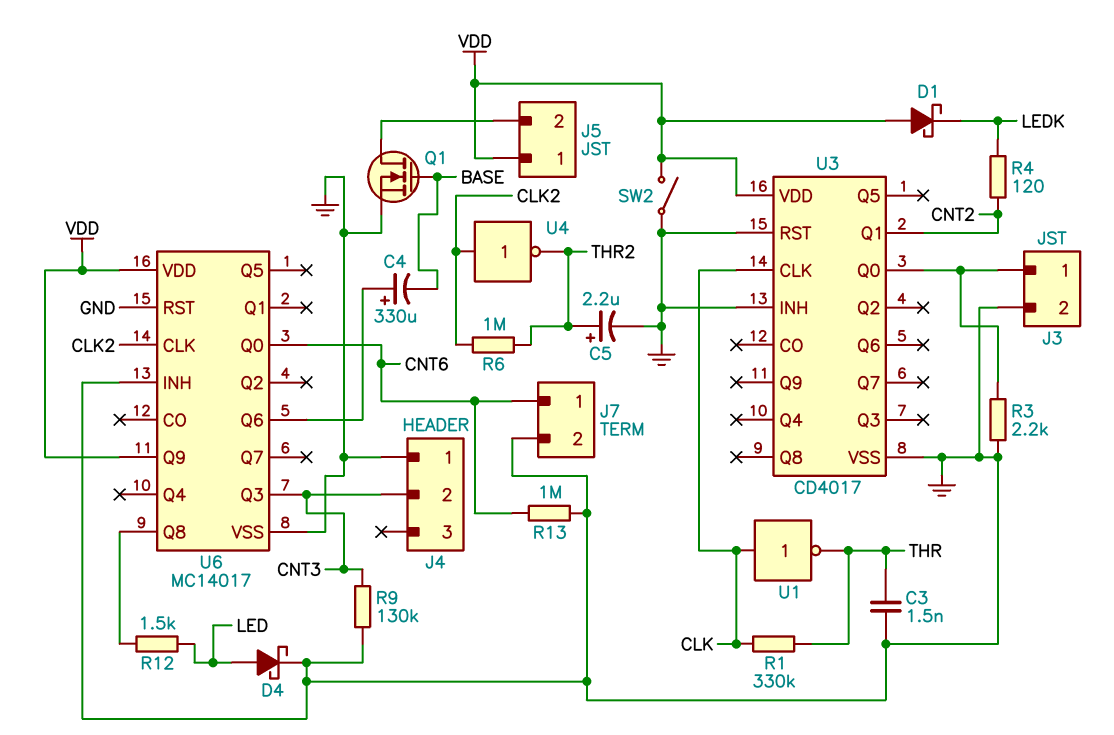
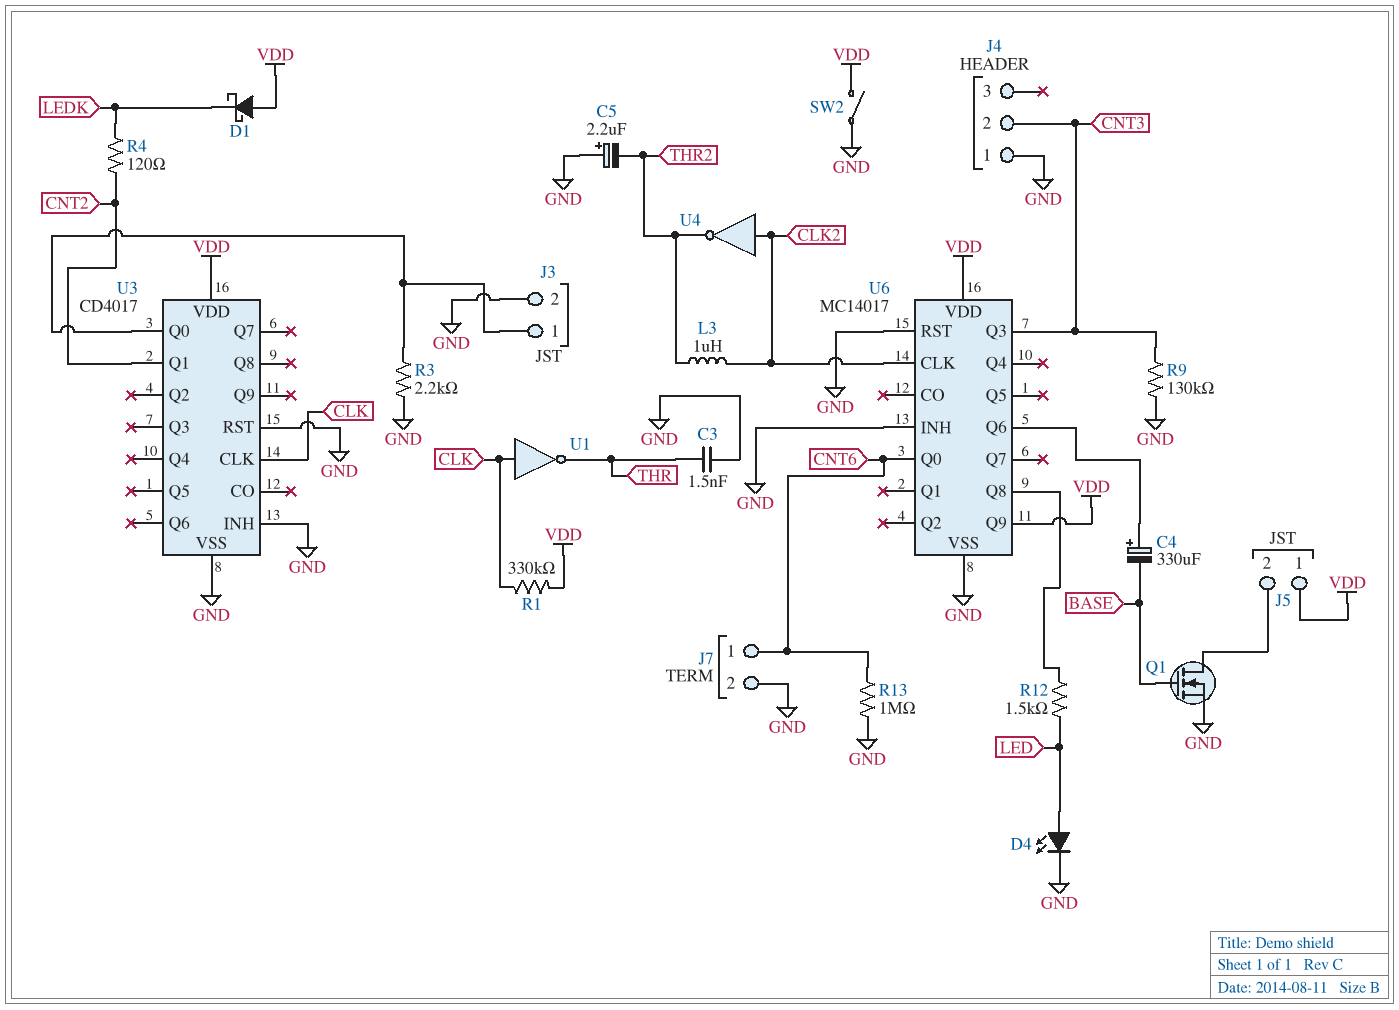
C5: 2.2uF (plus THR2, minus GND) -> 2.2uF (plus GND, minus THR2)
D4: schottky (A LED, K GND) -> LED (A LED, K GND)
L3: none -> 1uH (CLK2, THR2)
R1: 330k (CLK, THR) -> 330k (CLK, VDD)
R6: 1M (CLK2, THR2) -> none

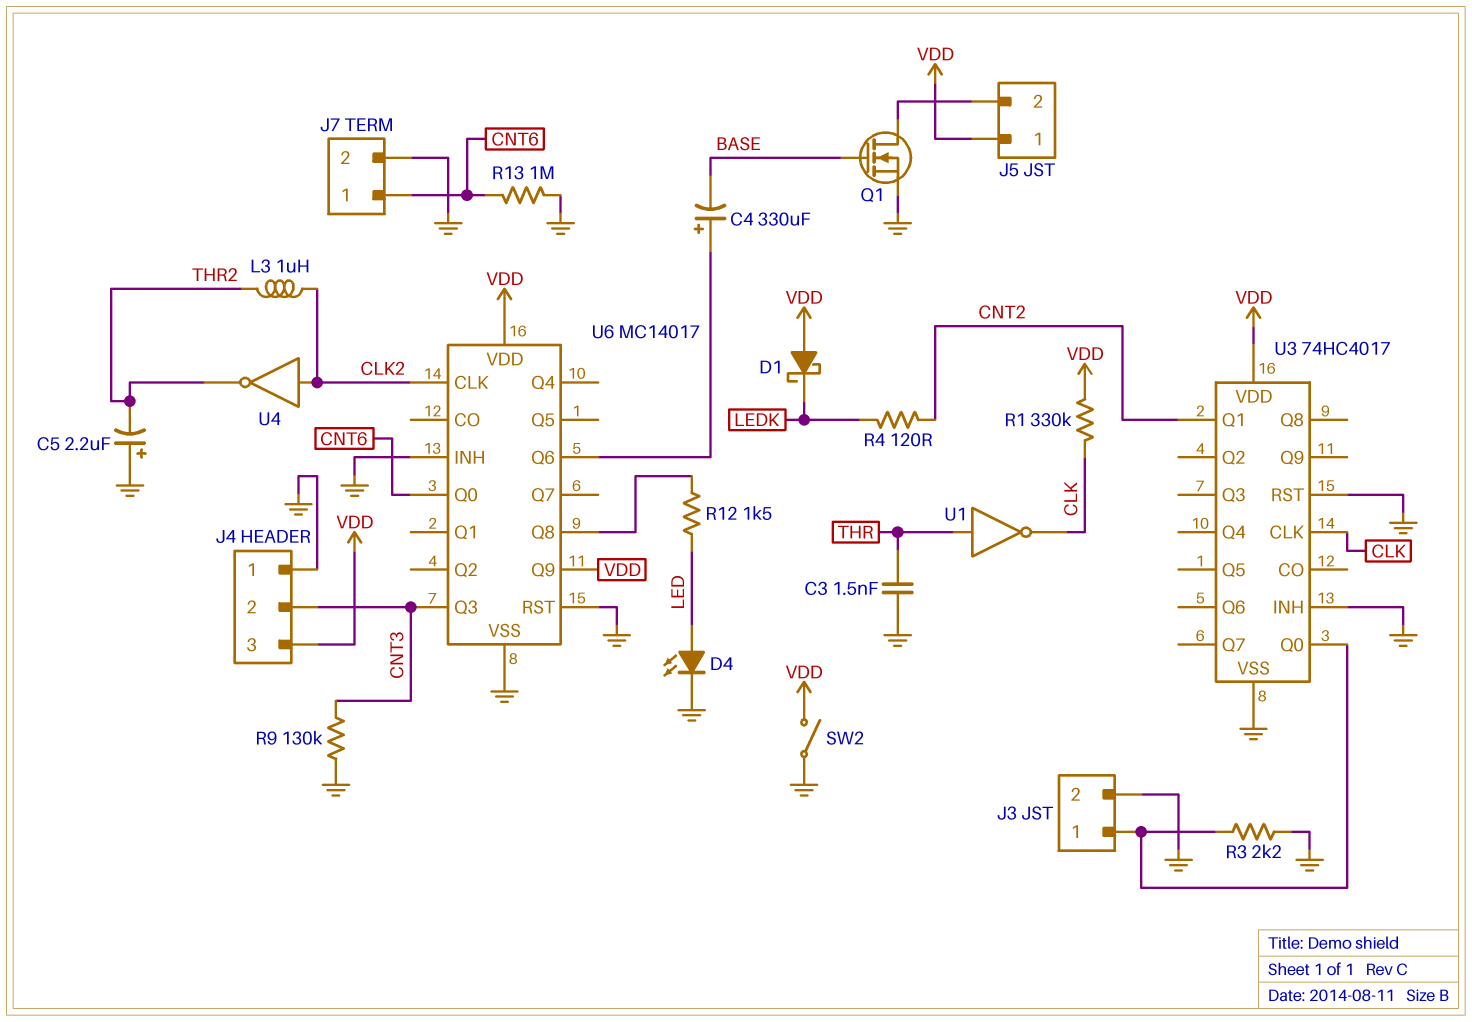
J4 pin 3: none -> VDD
U1: NOT (in CLK, out THR) -> NOT (in THR, out CLK)
U3: CD4017 -> 74HC4017

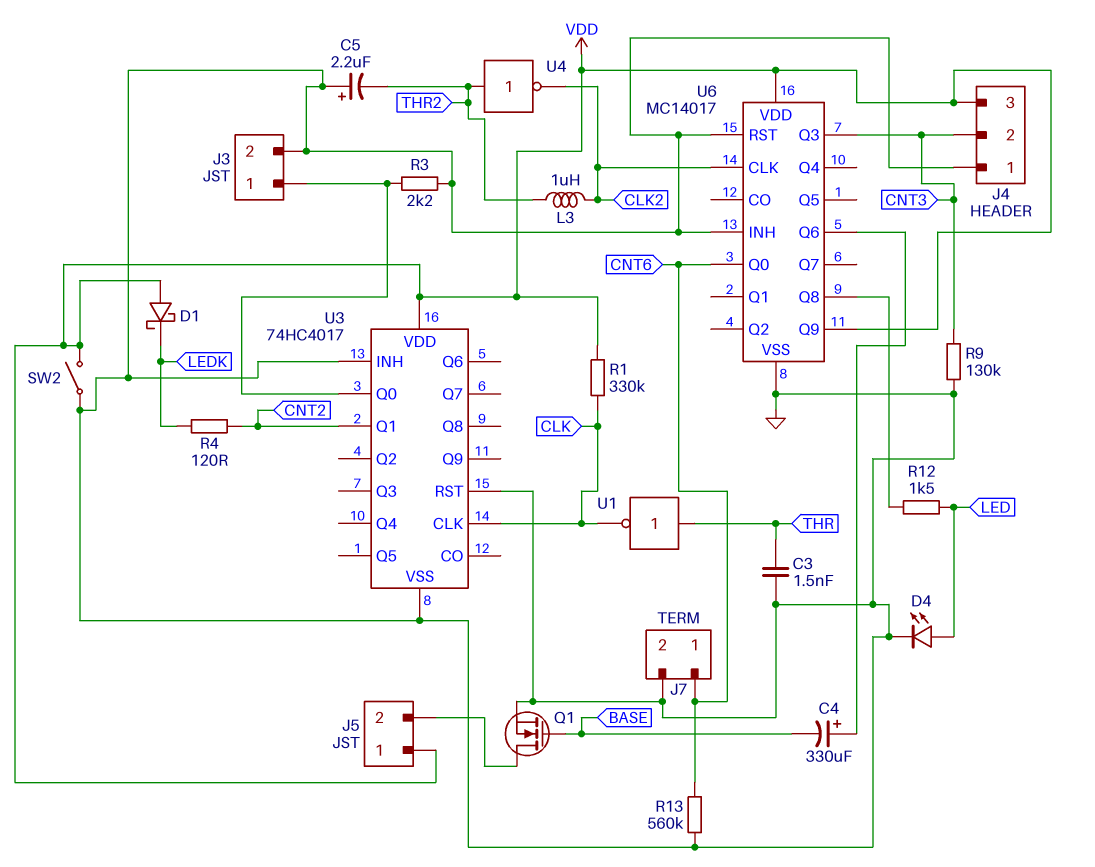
R13: 1M (CNT6, GND) -> 560k (CNT6, GND)
U4: NOT (in CLK2, out THR2) -> NOT (in THR2, out CLK2)

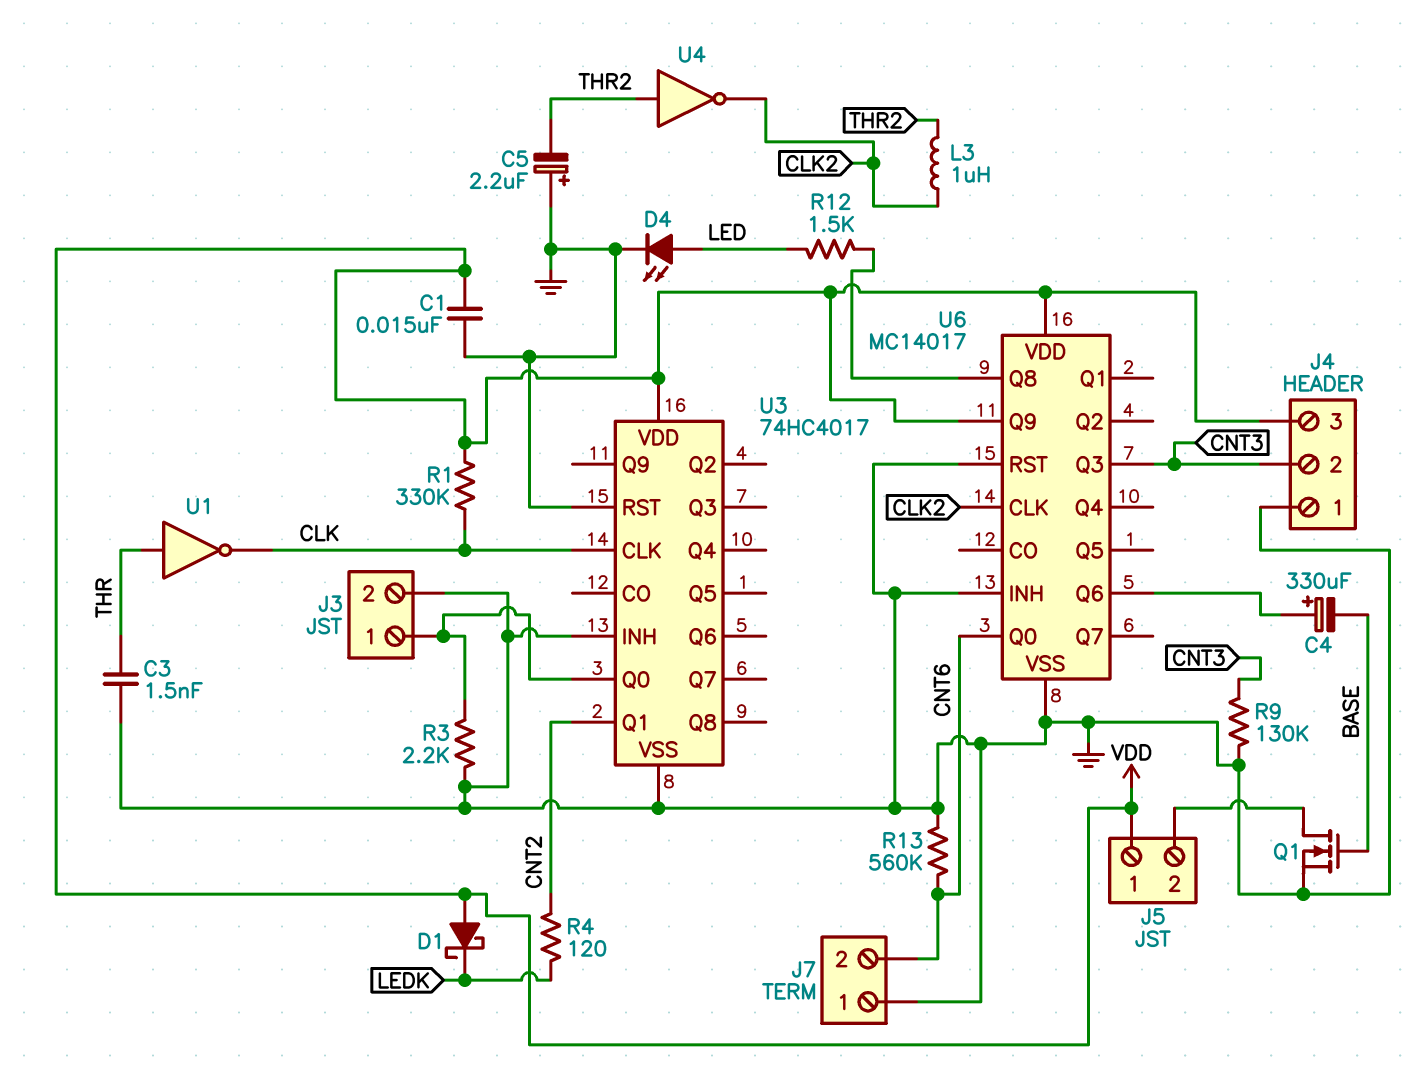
C1: none -> 15nF (GND, VDD)
J7 pin 1: CNT6 -> GND
J7 pin 2: GND -> CNT6
SW2: switch (GND, VDD) -> none

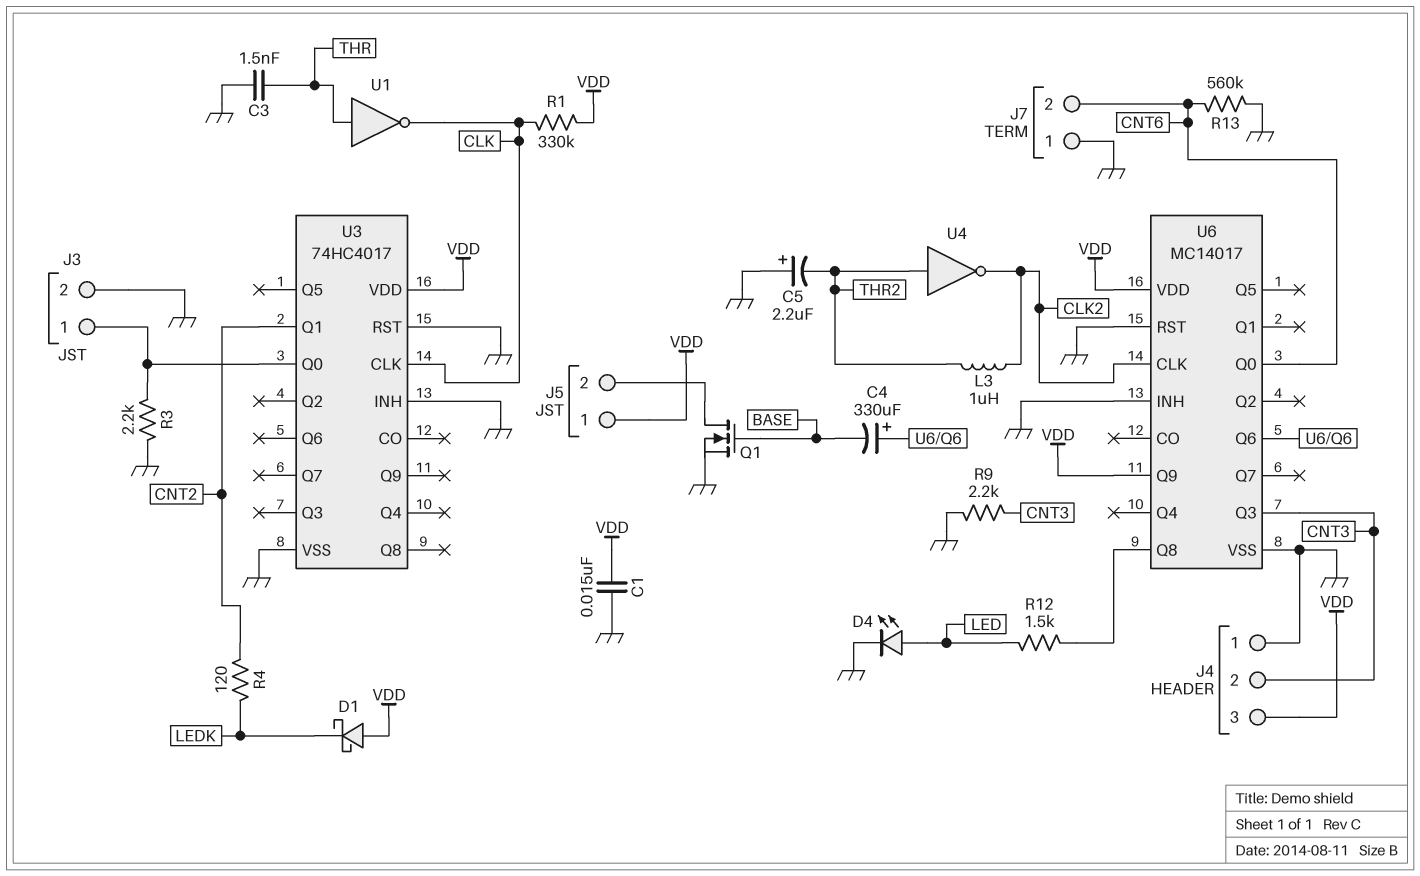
R9: 130k (CNT3, GND) -> 2.2k (CNT3, GND)

